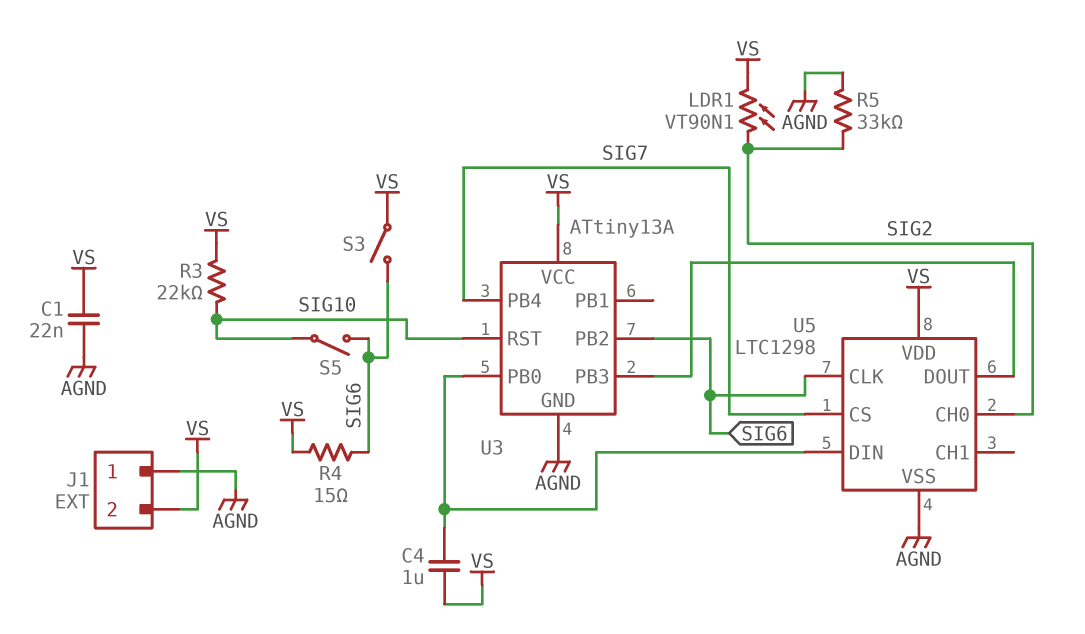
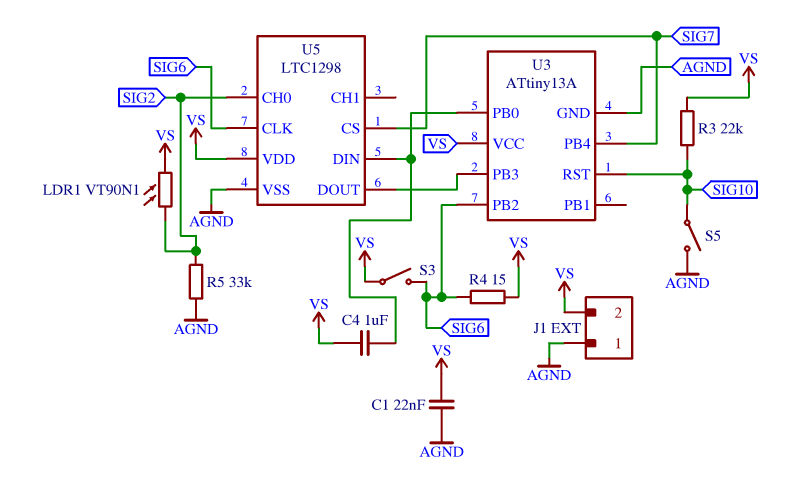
S5: switch (SIG6, SIG10) -> switch (AGND, SIG10)

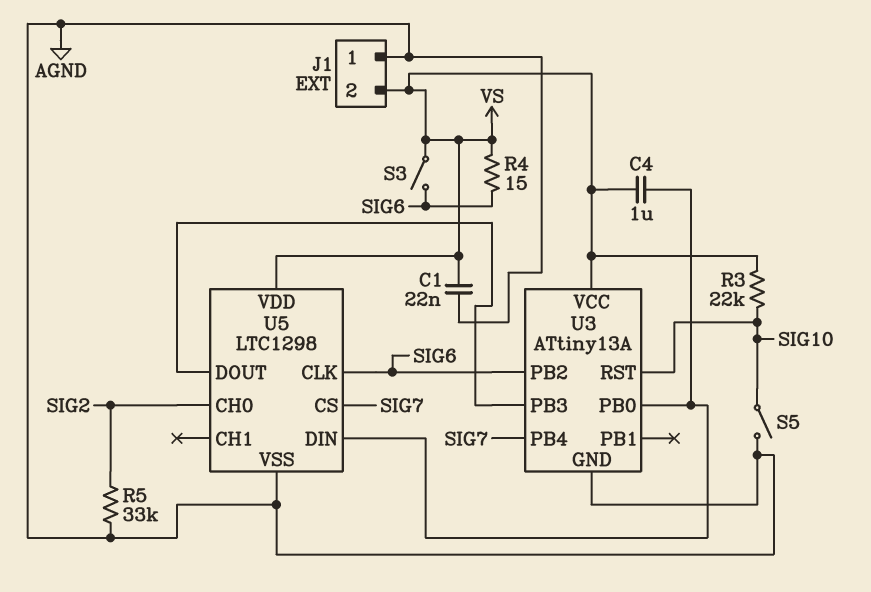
LDR1: VT90N1 (SIG2, VS) -> none

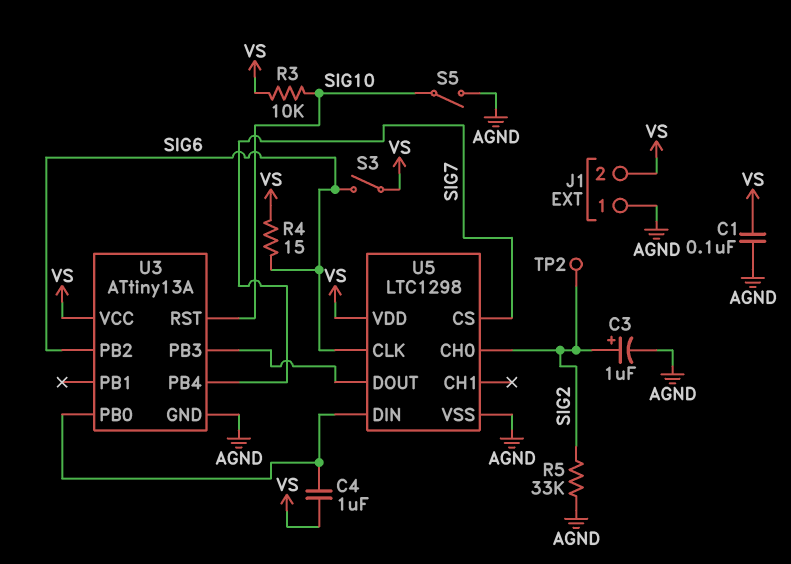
C1: 22nF (AGND, VS) -> 100nF (AGND, VS)
C3: none -> 1uF (plus SIG2, minus AGND)
R3: 22k (SIG10, VS) -> 10k (SIG10, VS)
TP2: none -> test point (SIG2)

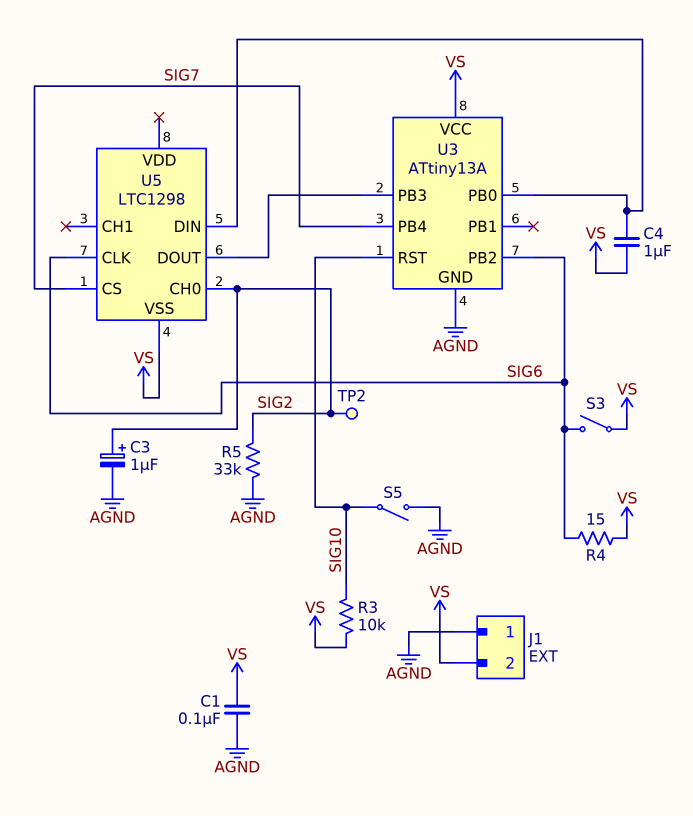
U5 pin VDD: VS -> none
U5 pin VSS: AGND -> VS

